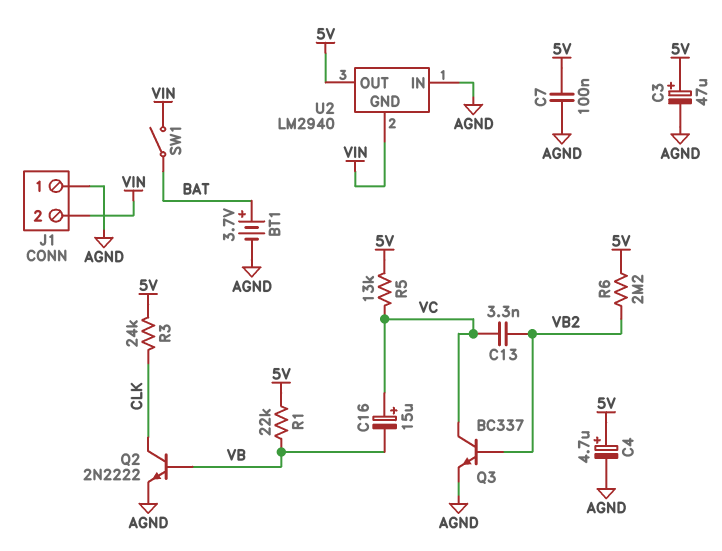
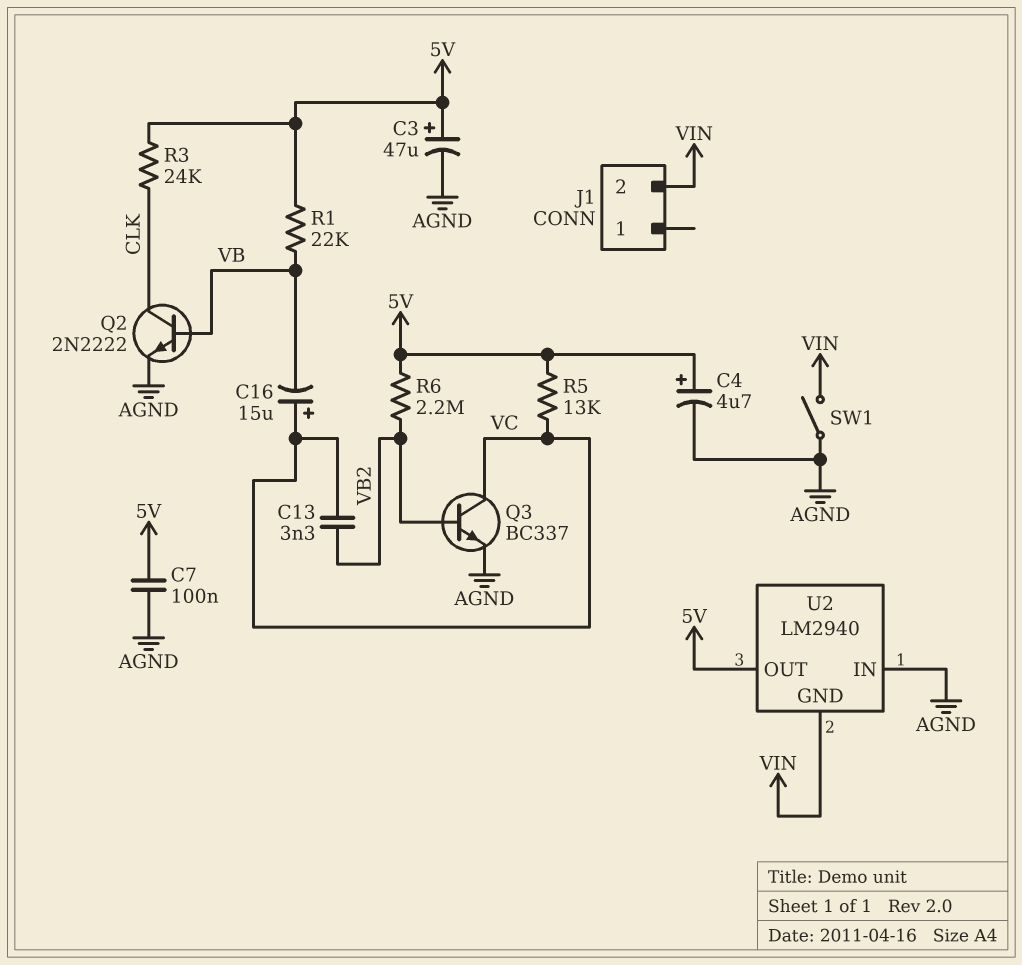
BT1: 3.7V (plus BAT, minus AGND) -> none
J1 pin 1: AGND -> none
SW1: switch (BAT, VIN) -> switch (AGND, VIN)

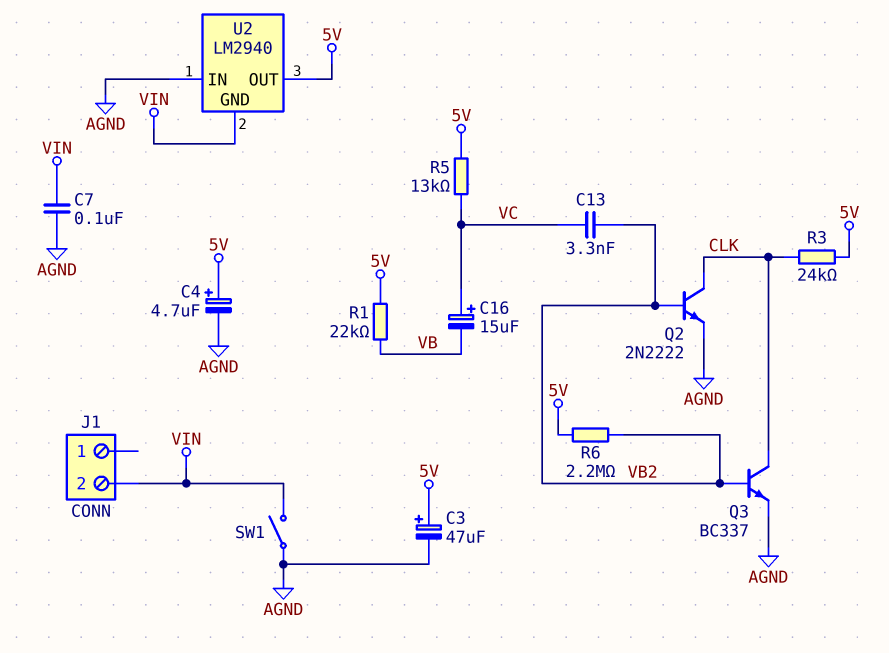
C7: 100nF (5V, AGND) -> 100nF (AGND, VIN)
Q2: NPN 2N2222 (B VB, C CLK, E AGND) -> NPN 2N2222 (B VB2, C CLK, E AGND)
Q3: NPN BC337 (B VB2, C VC, E AGND) -> NPN BC337 (B VB2, C CLK, E AGND)

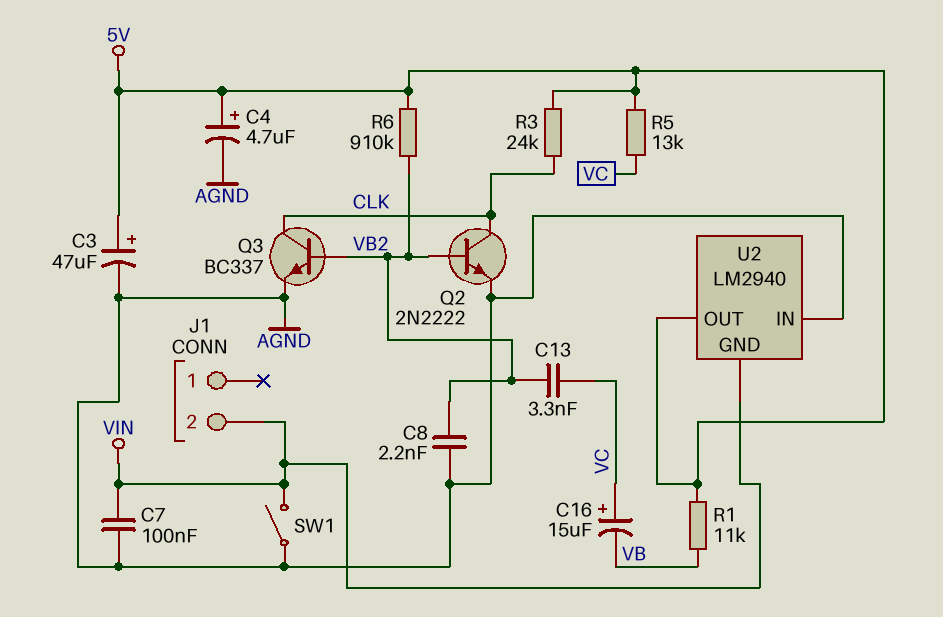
C8: none -> 2.2nF (AGND, VB2)
R1: 22k (5V, VB) -> 11k (5V, VB)
R6: 2.2M (5V, VB2) -> 910k (5V, VB2)

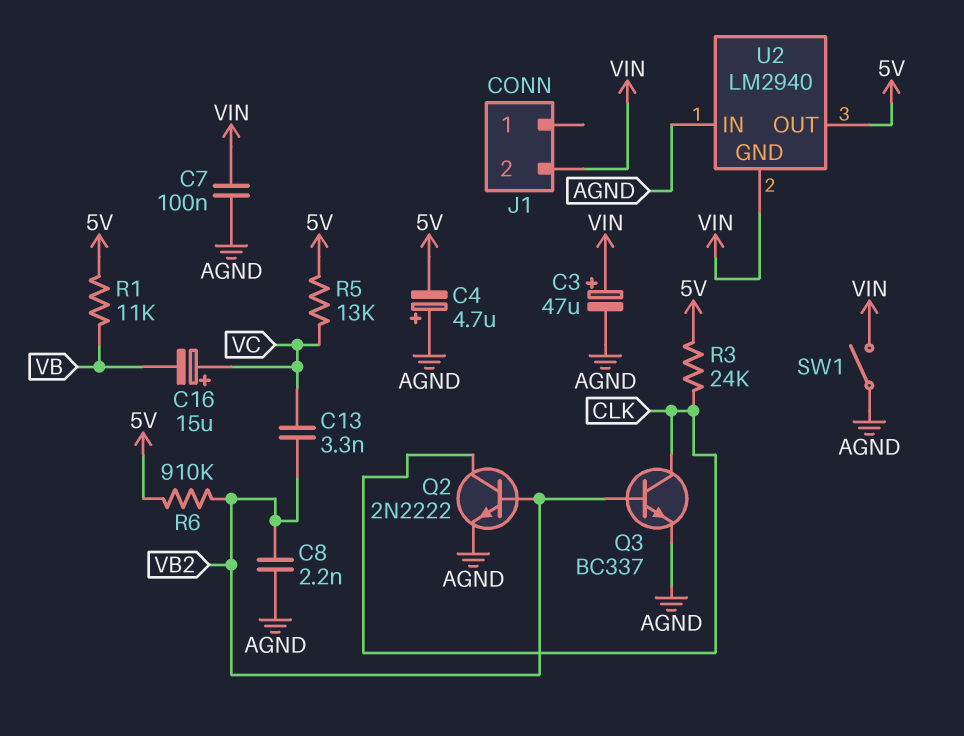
C3: 47uF (plus 5V, minus AGND) -> 47uF (plus VIN, minus AGND)
C4: 4.7uF (plus 5V, minus AGND) -> 4.7uF (plus AGND, minus 5V)

